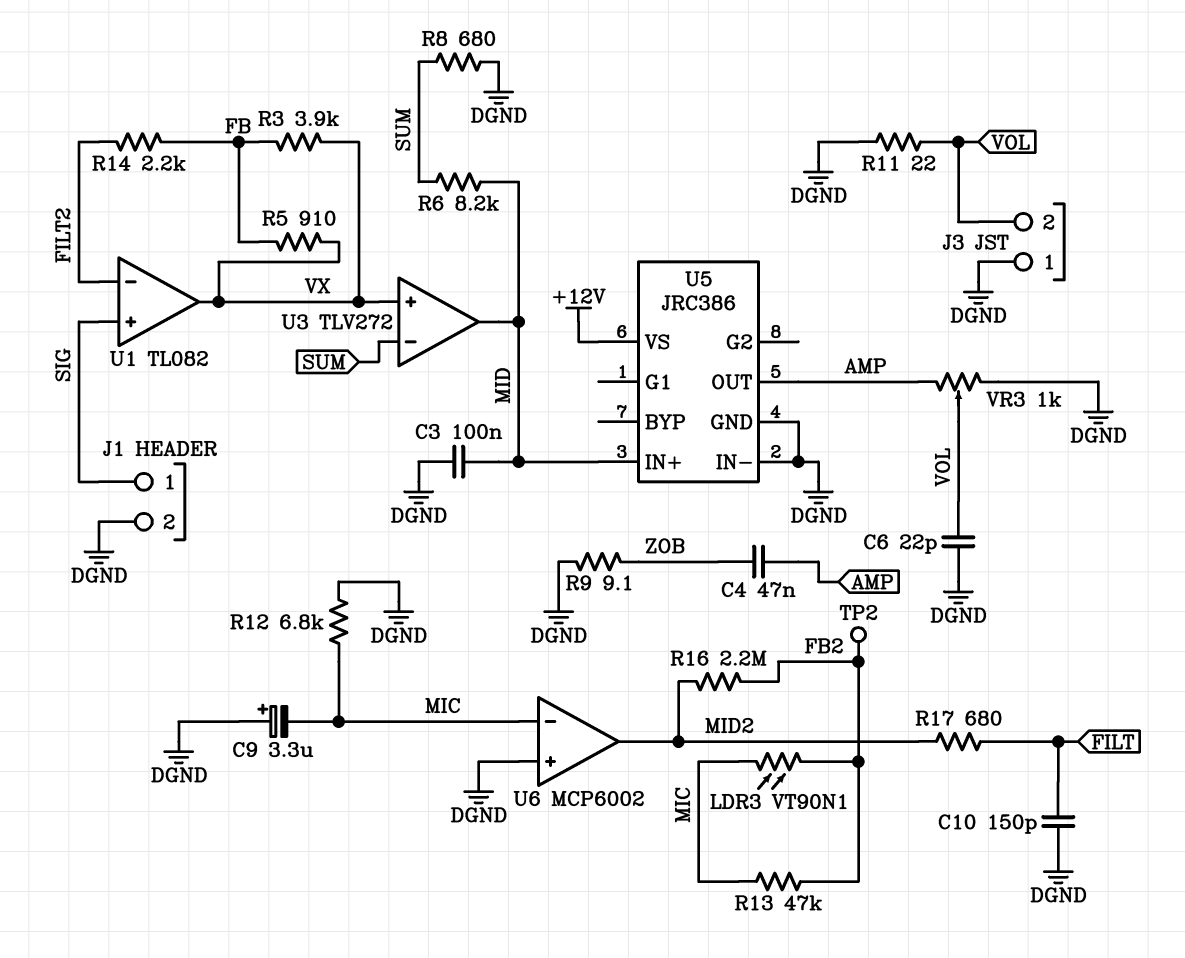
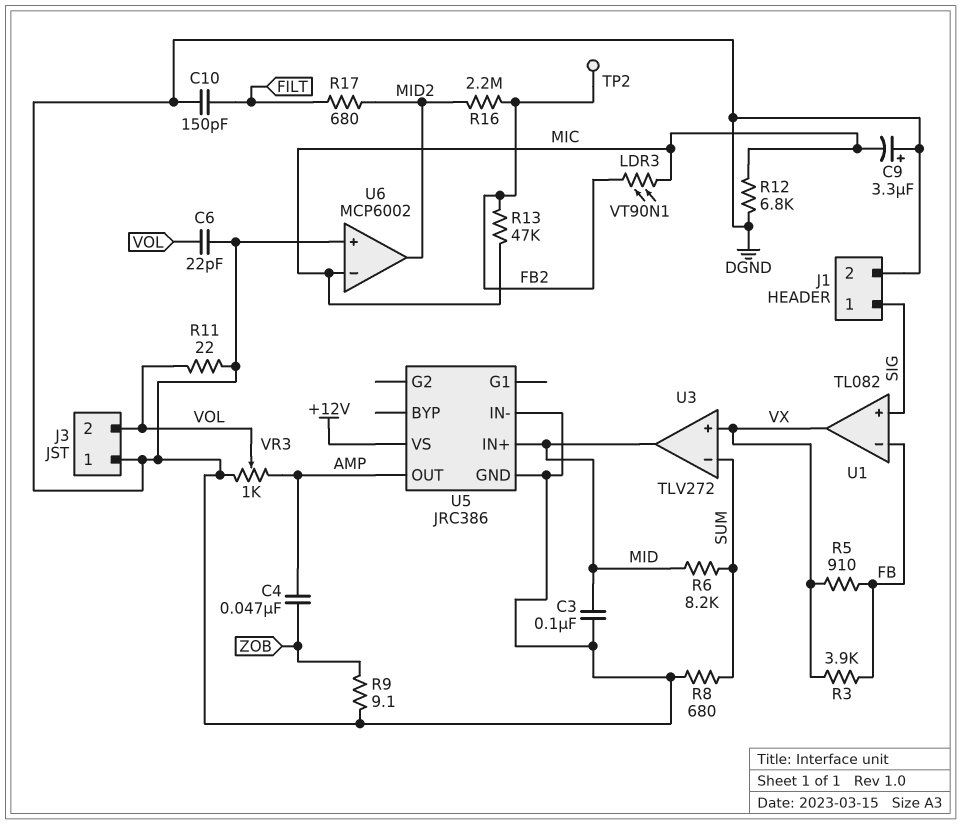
R14: 2.2k (FB, FILT2) -> none
U1 pin in-: FILT2 -> FB

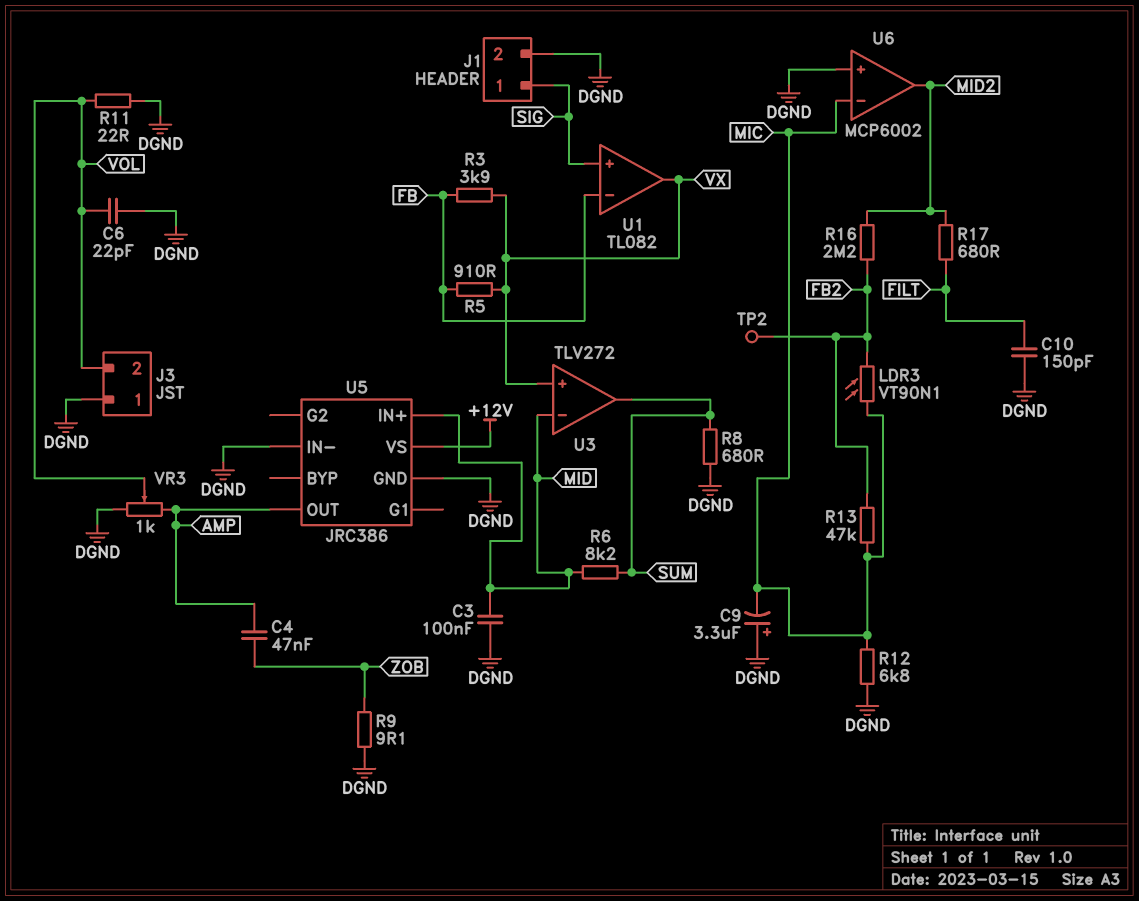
U3 pin in-: SUM -> MID
U3 pin out: MID -> SUM

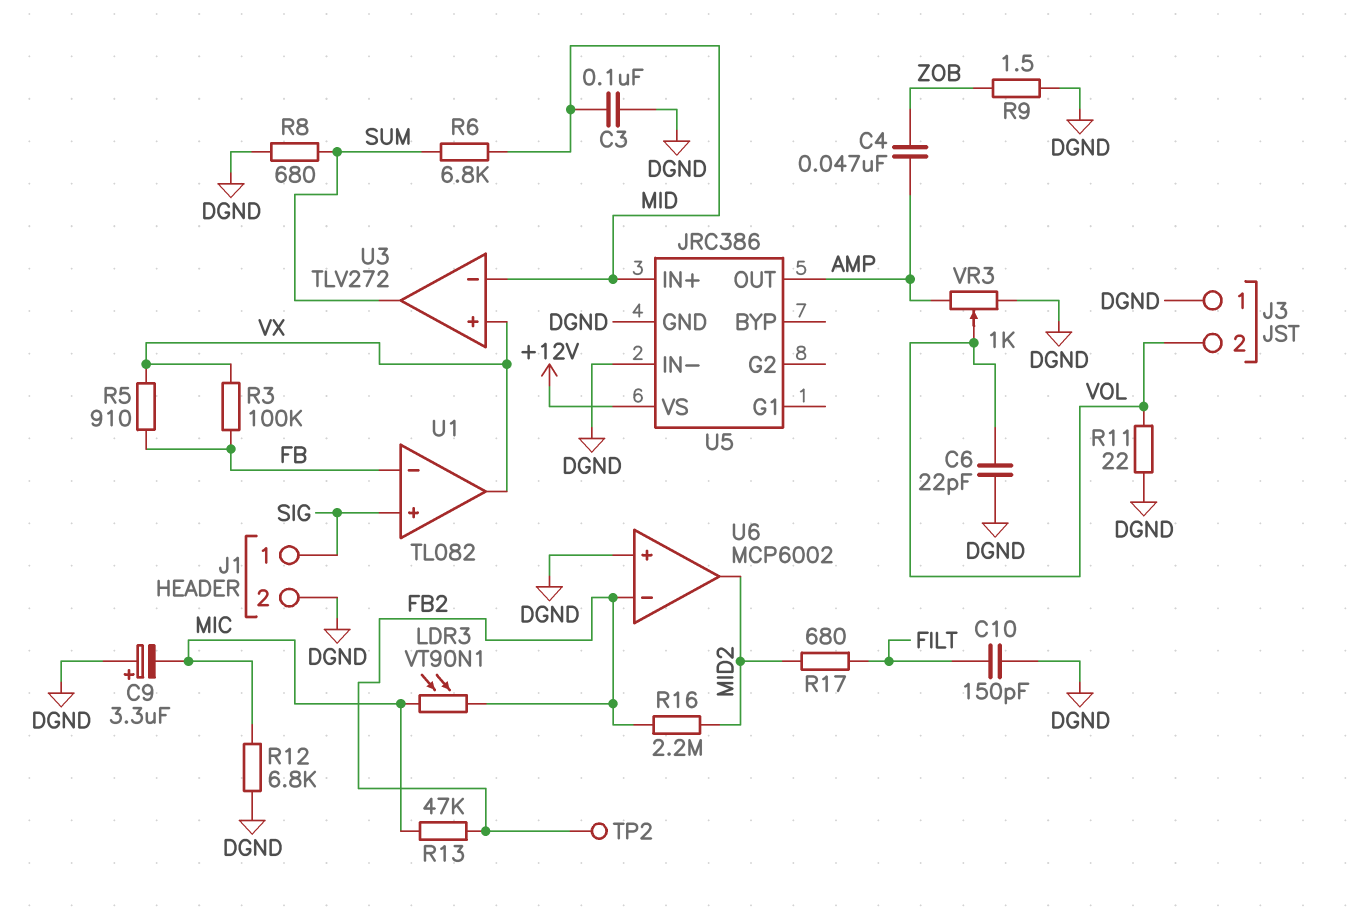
R3: 3.9k (FB, VX) -> 100k (FB, VX)
R6: 8.2k (MID, SUM) -> 6.8k (MID, SUM)
R9: 9.1 (DGND, ZOB) -> 1.5 (DGND, ZOB)
U6 pin in-: MIC -> FB2

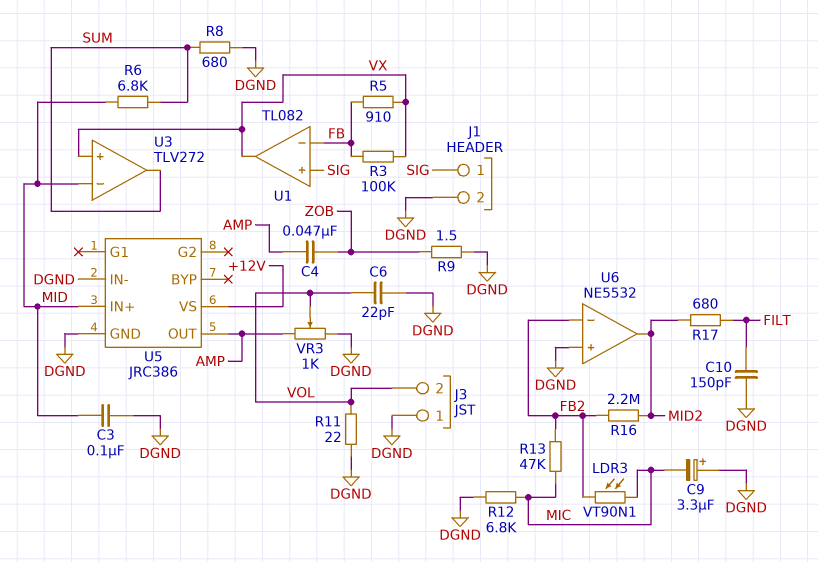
TP2: test point (FB2) -> none
U6: MCP6002 -> NE5532

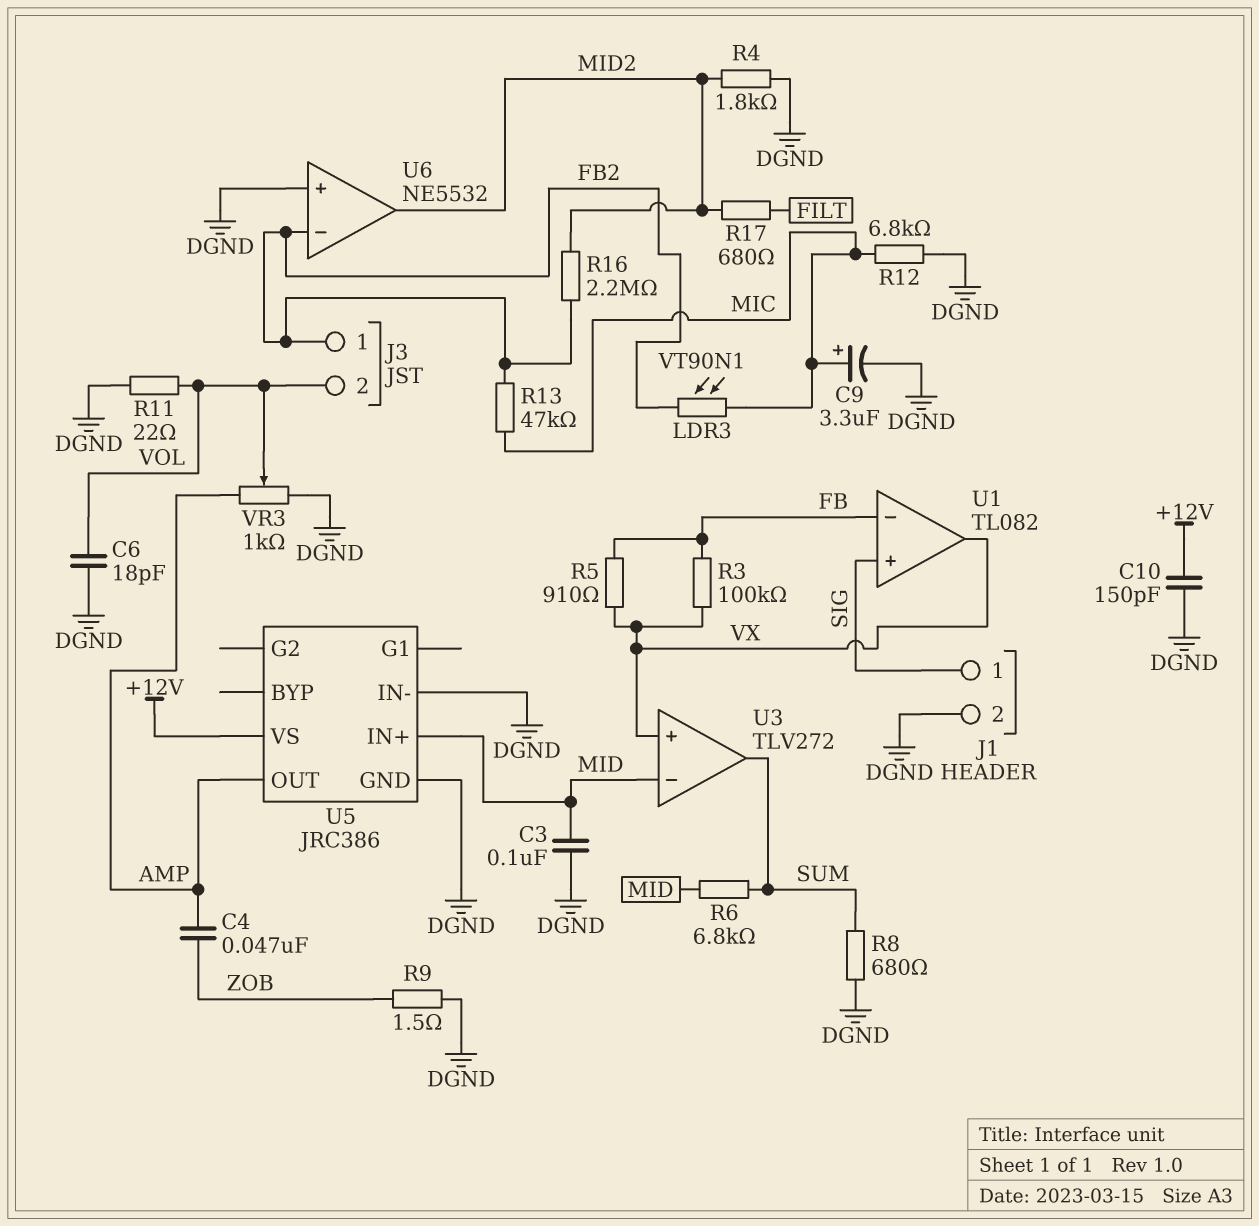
C6: 22pF (DGND, VOL) -> 18pF (DGND, VOL)
C9: 3.3uF (plus DGND, minus MIC) -> 3.3uF (plus MIC, minus DGND)
C10: 150pF (DGND, FILT) -> 150pF (+12V, DGND)
J3 pin 1: DGND -> FB2
R4: none -> 1.8k (DGND, MID2)

